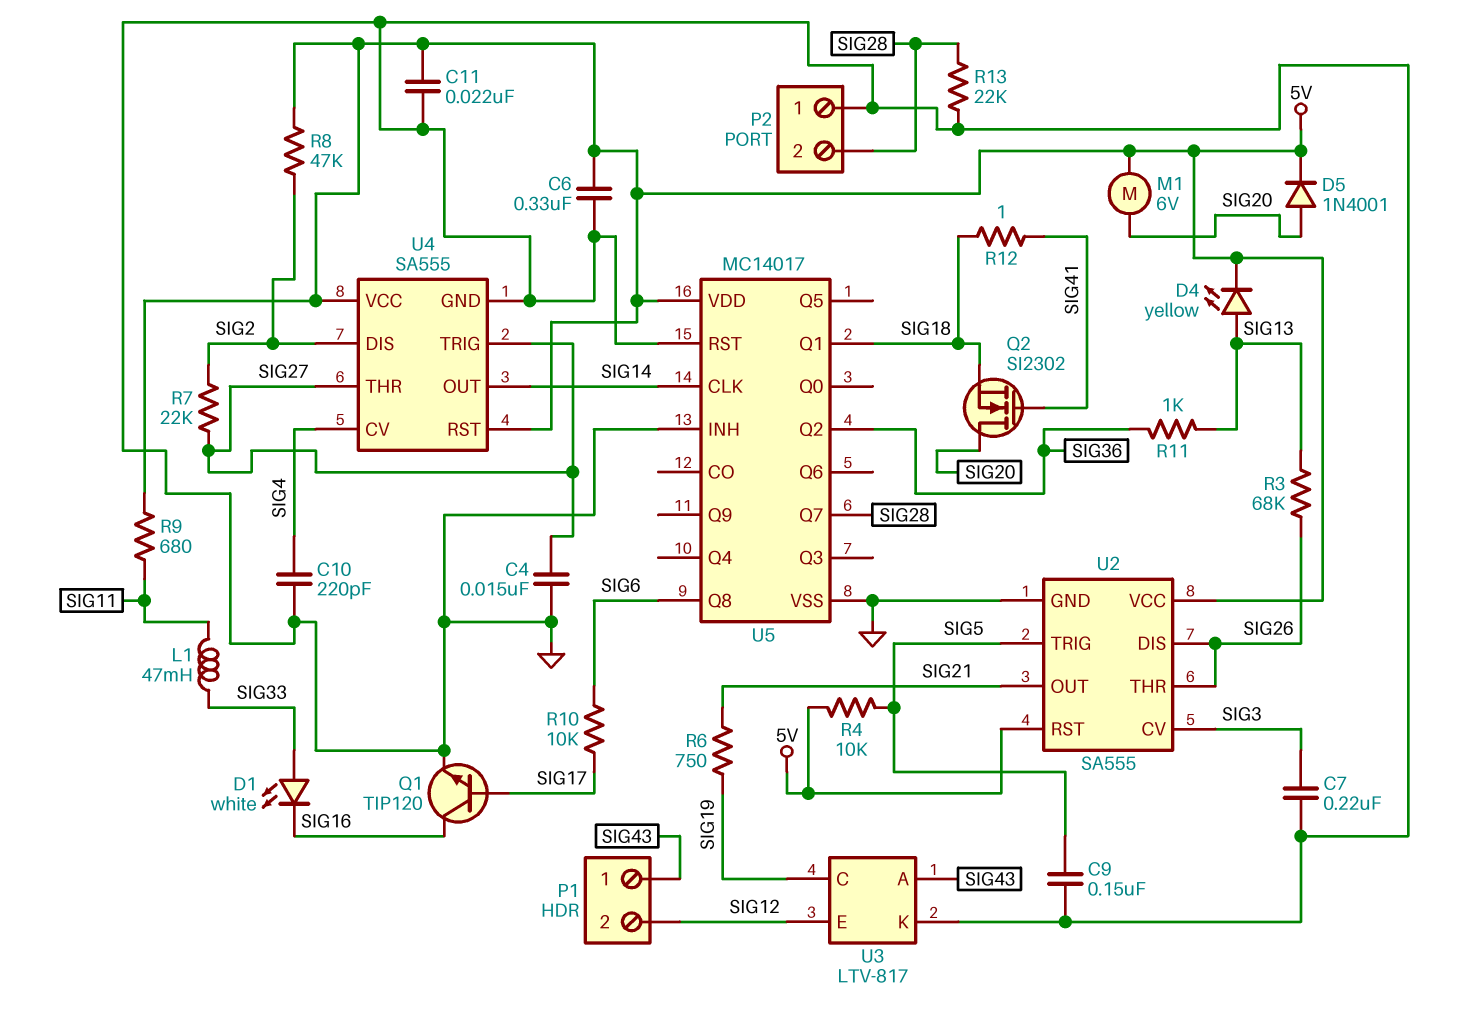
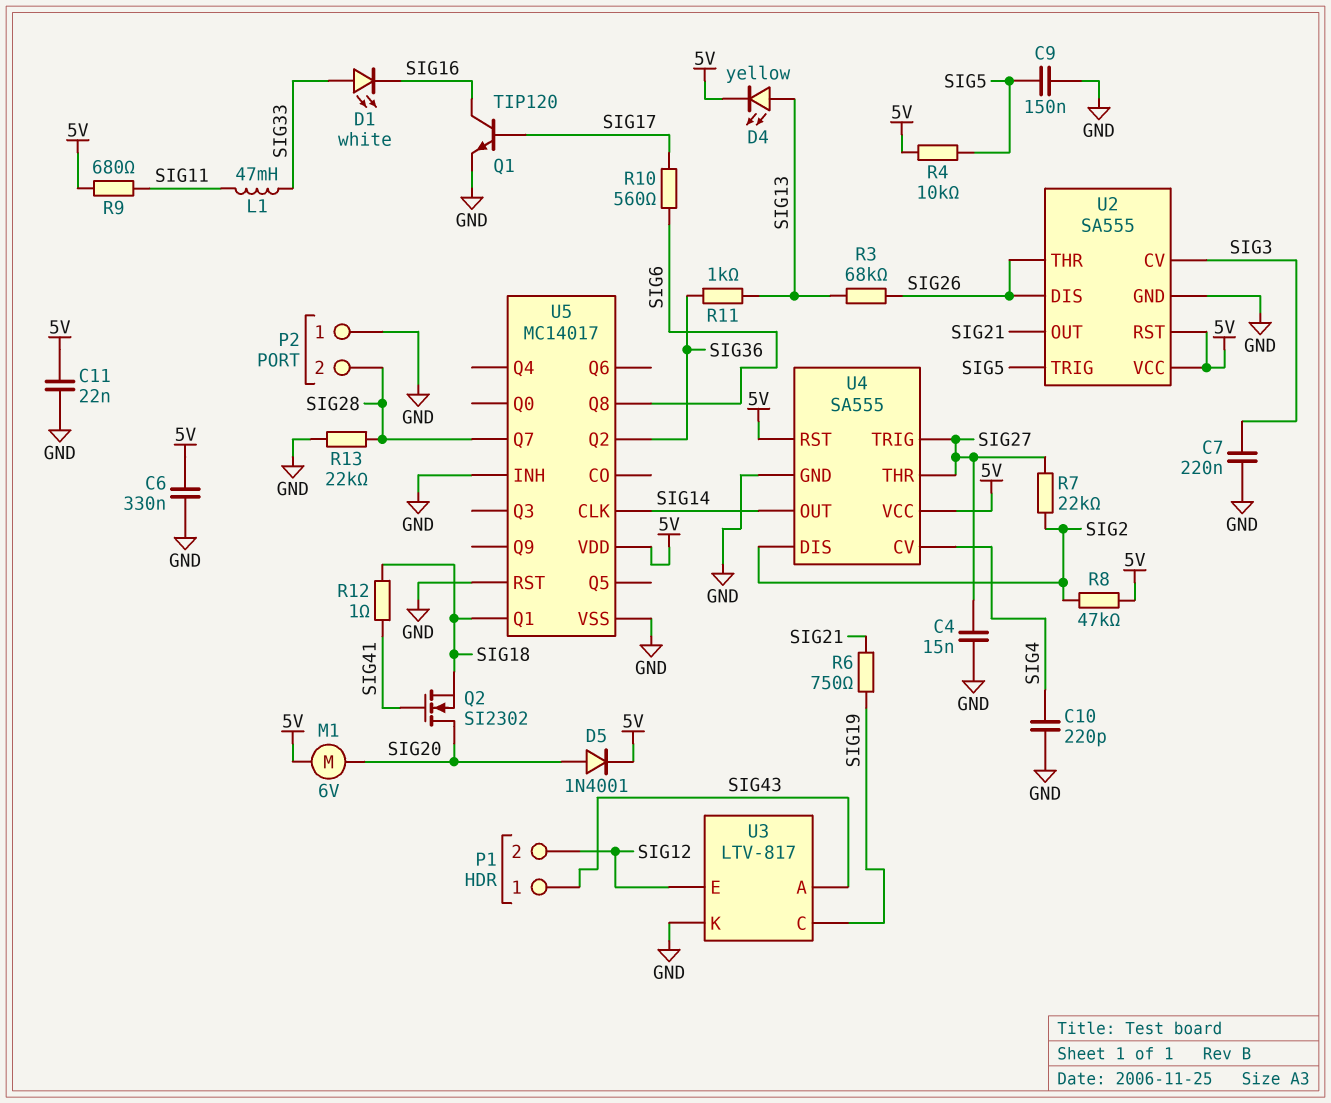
R10: 10k (SIG6, SIG17) -> 560 (SIG6, SIG17)

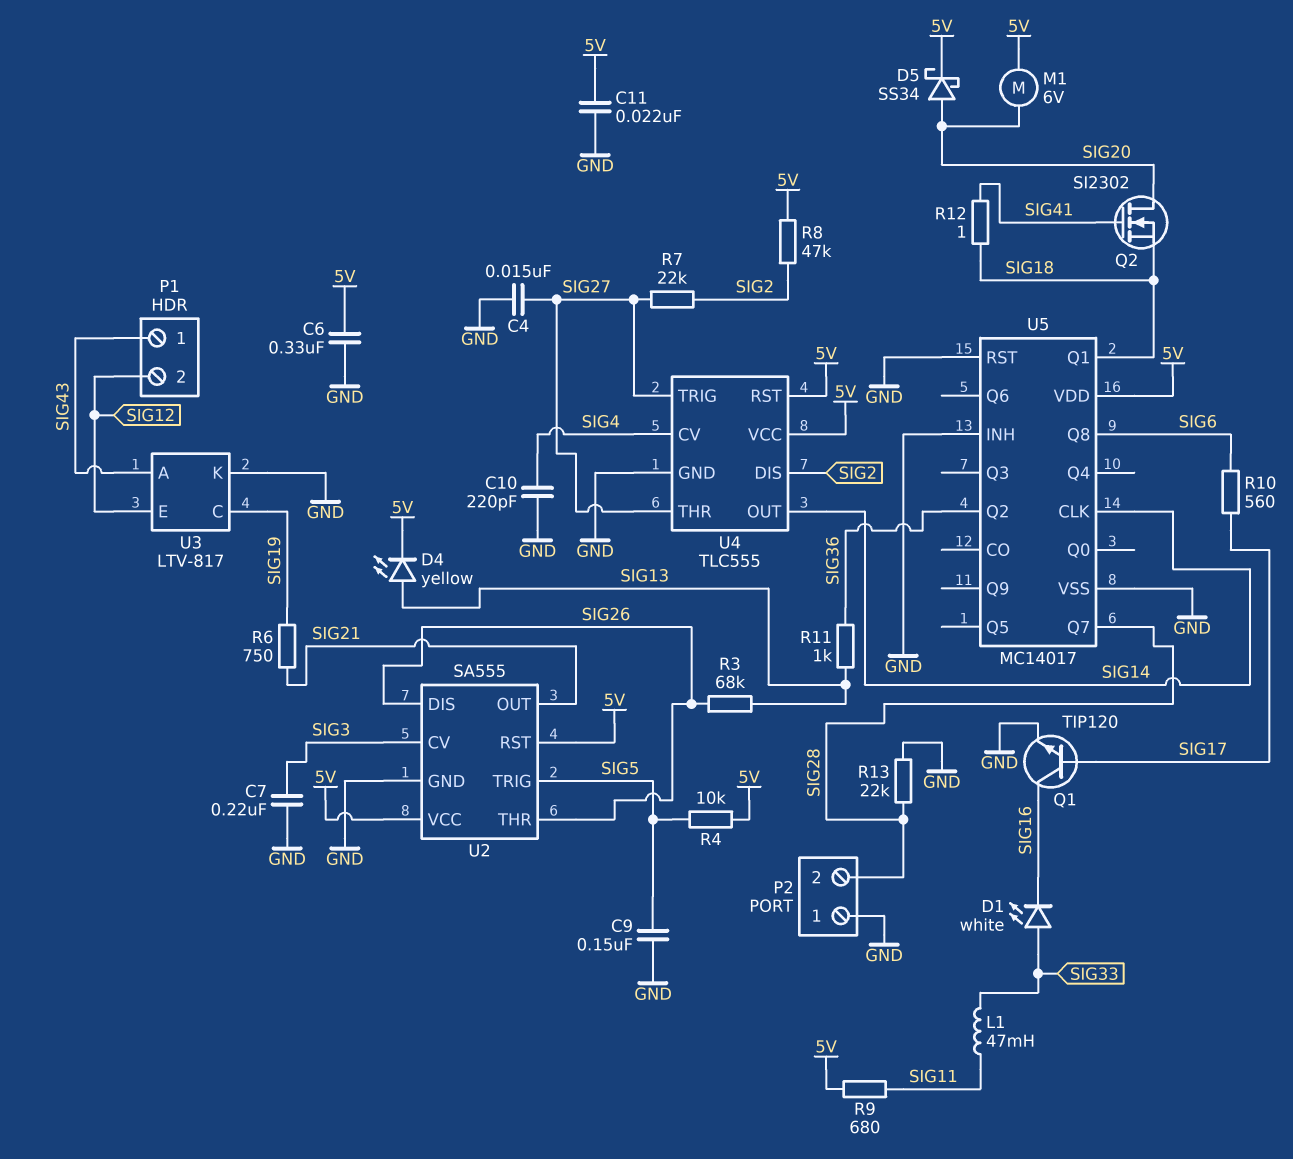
D5: diode 1N4001 (A SIG20, K 5V) -> schottky SS34 (A SIG20, K 5V)
U4: SA555 -> TLC555

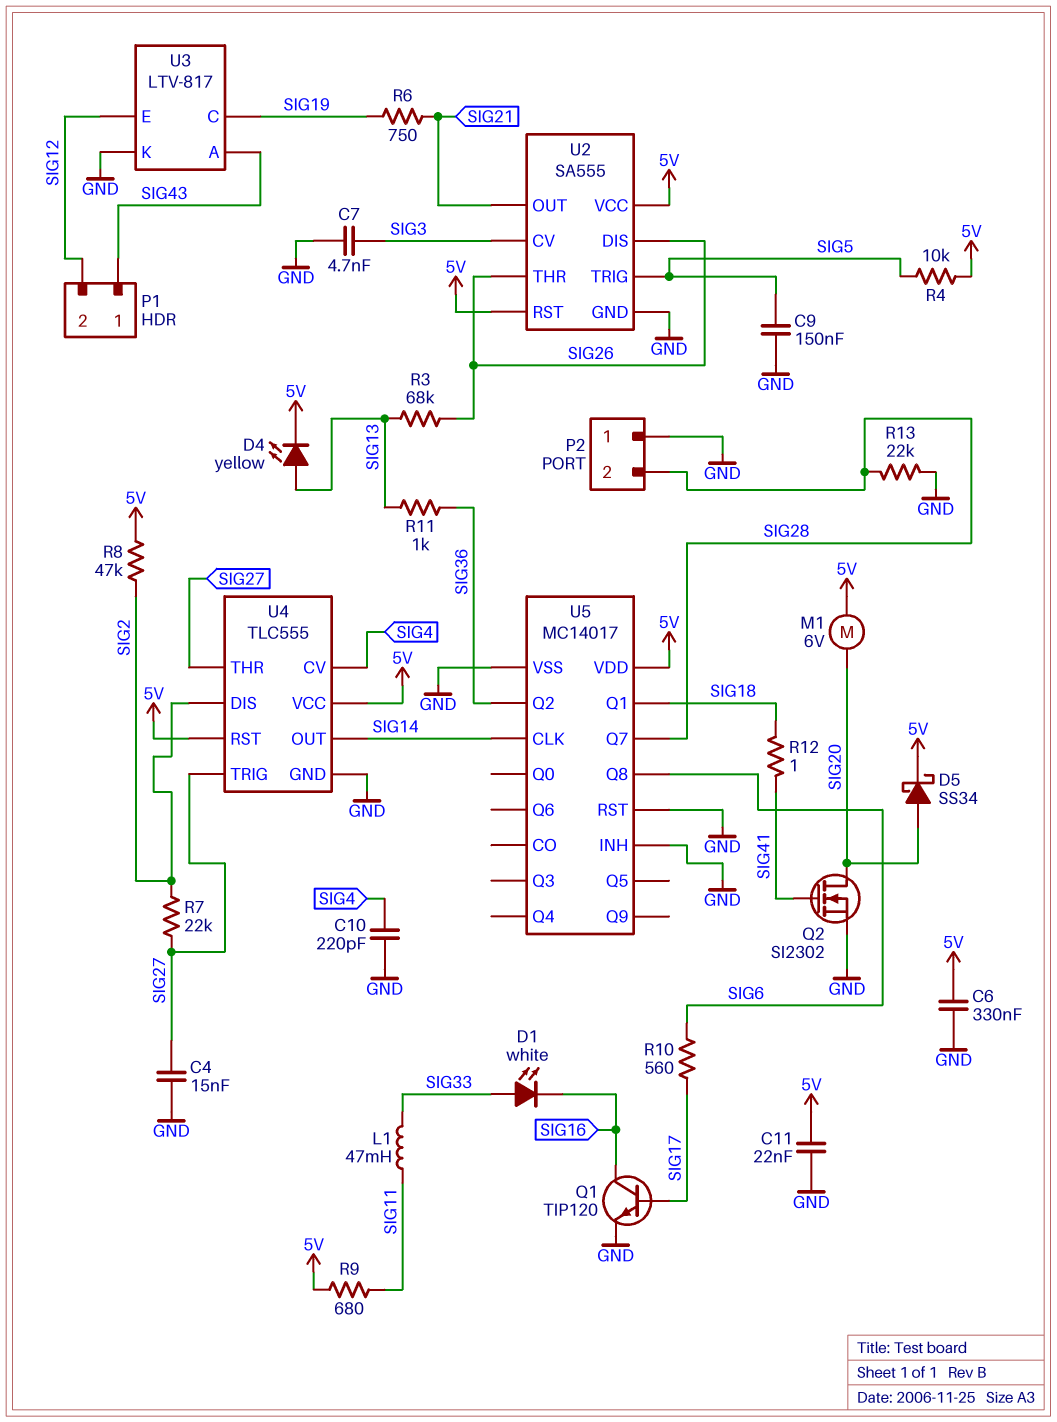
C7: 220nF (GND, SIG3) -> 4.7nF (GND, SIG3)
Q2: NMOS SI2302 (G SIG41, D SIG20, S SIG18) -> NMOS SI2302 (G SIG41, D SIG20, S GND)

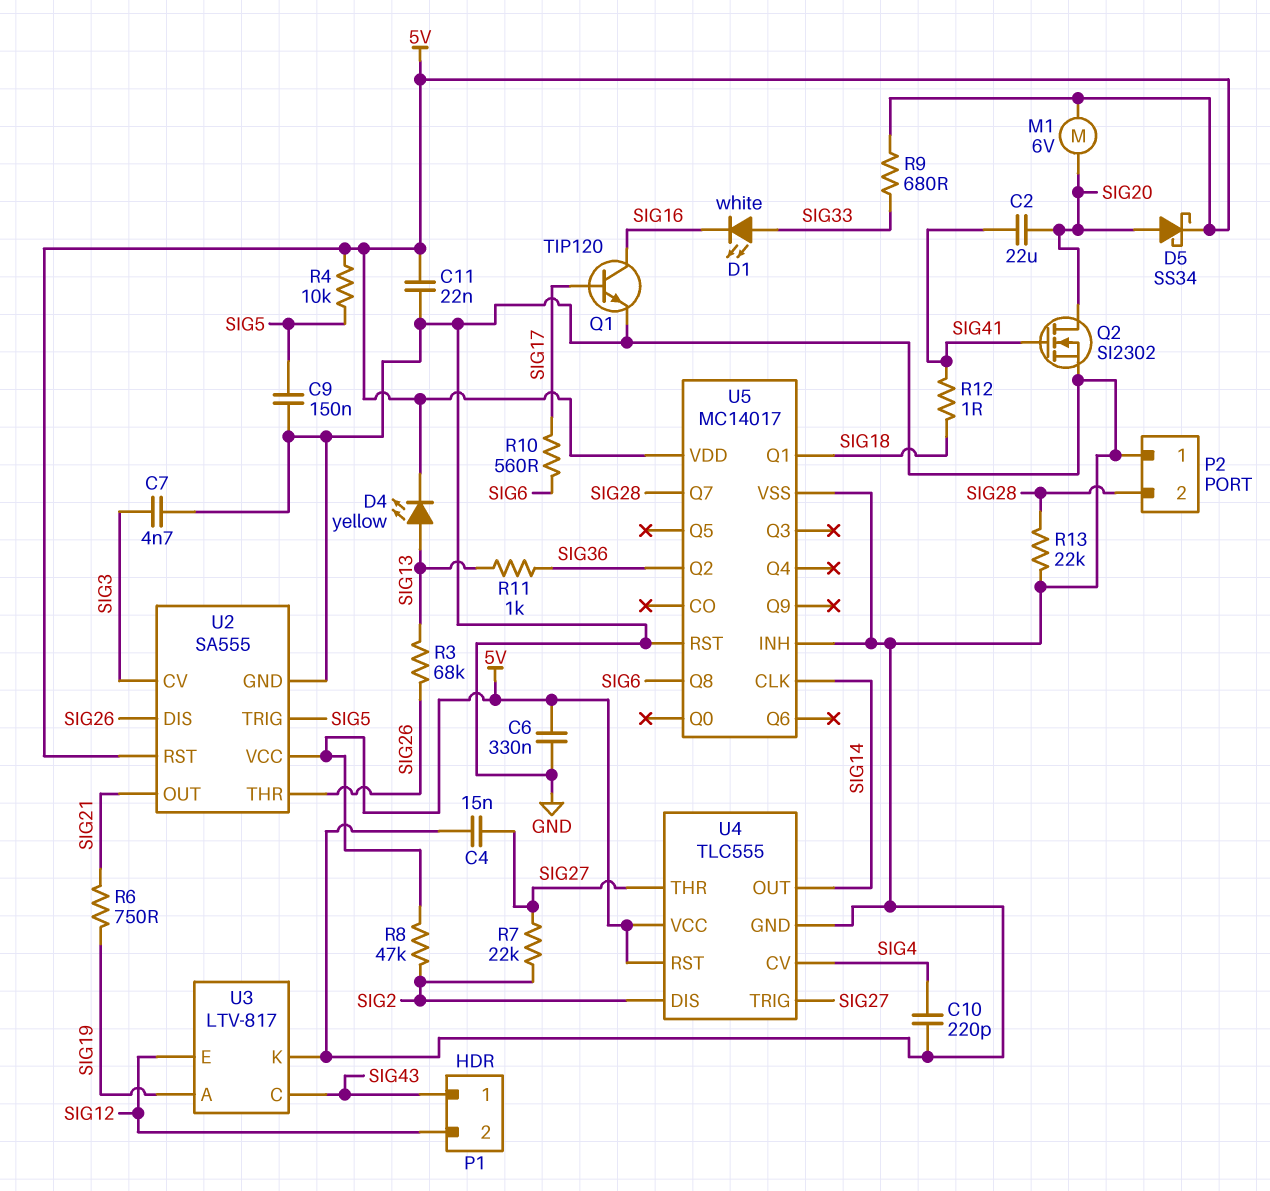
C2: none -> 22uF (SIG20, SIG41)
L1: 47mH (SIG11, SIG33) -> none
R9: 680 (5V, SIG11) -> 680 (5V, SIG33)
U3 pin A: SIG43 -> SIG19
U3 pin C: SIG19 -> SIG43

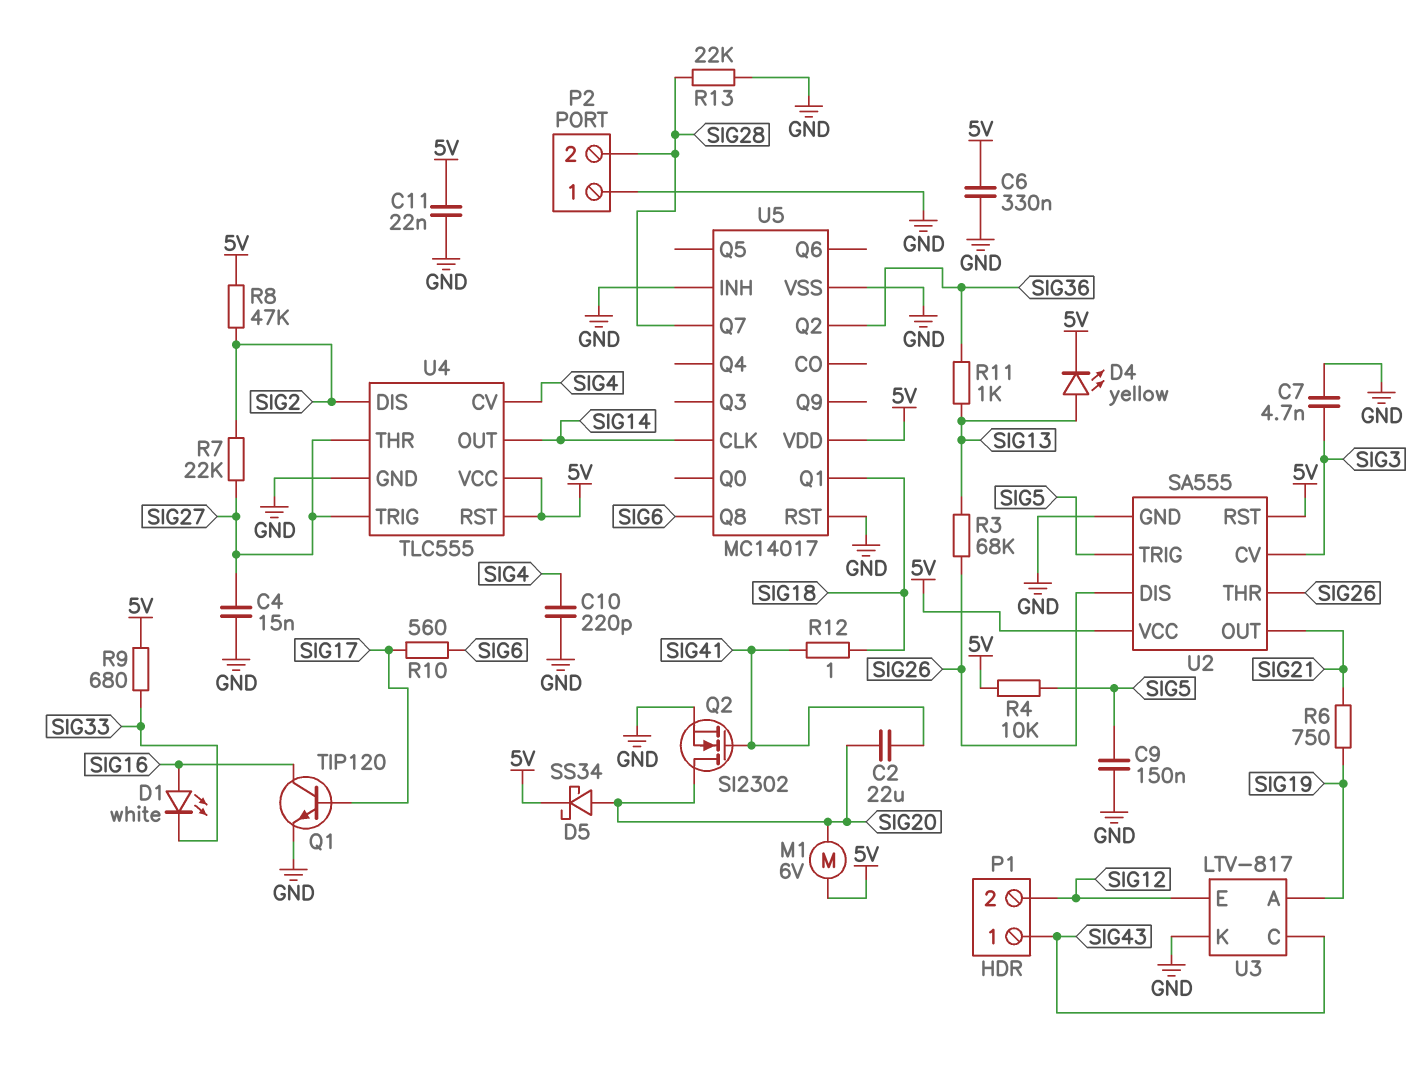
D1: LED white (A SIG33, K SIG16) -> LED white (A SIG16, K SIG33)

